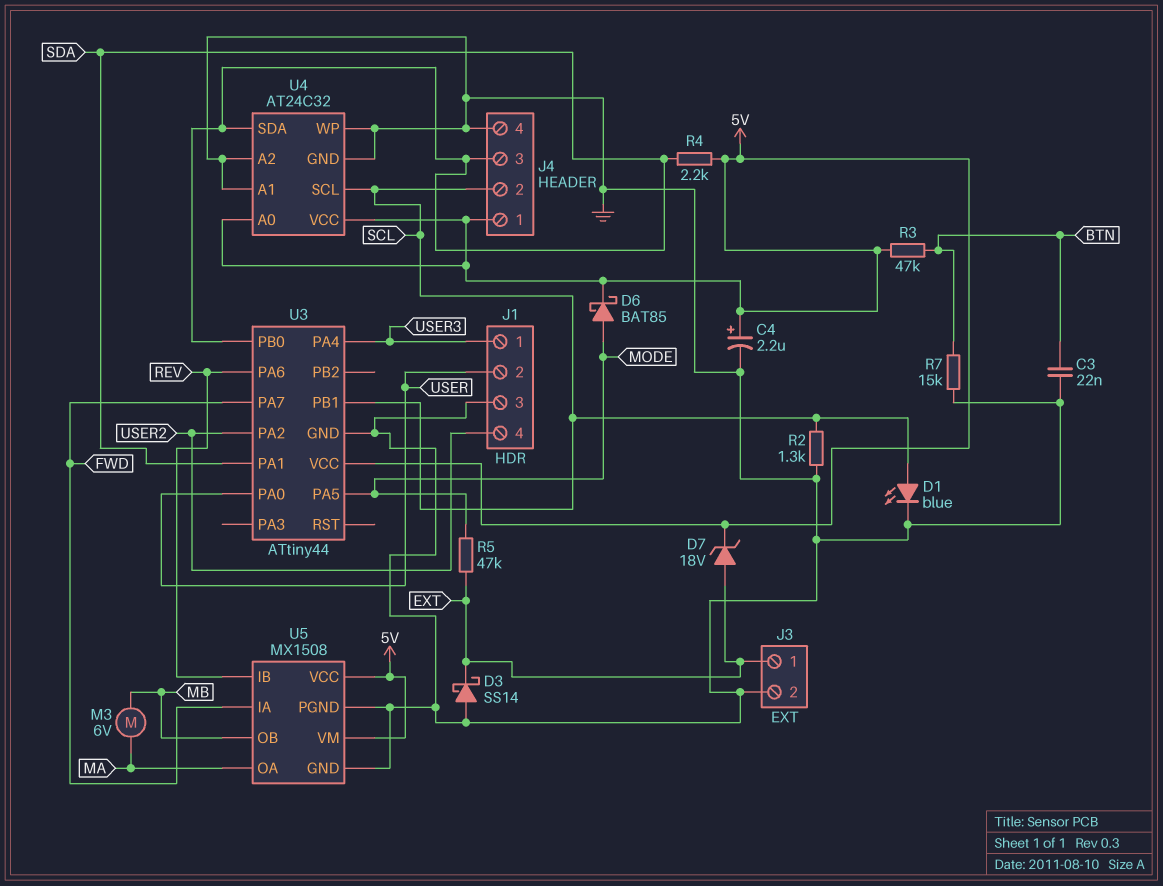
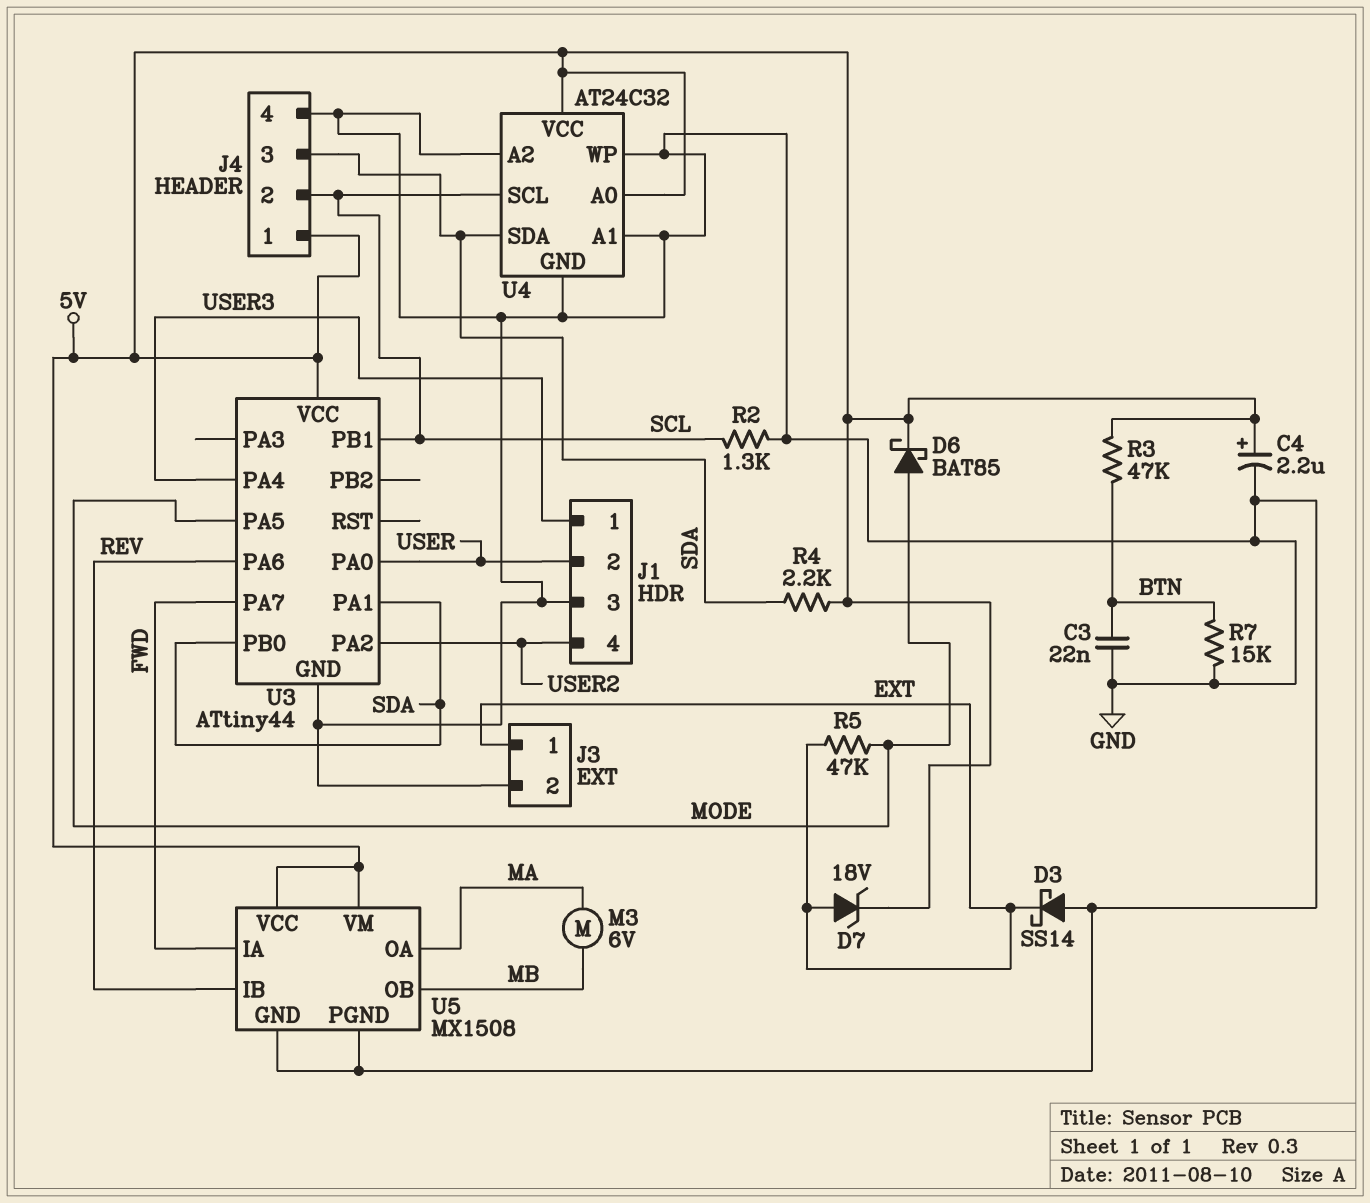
D1: LED blue (A SCL, K GND) -> none

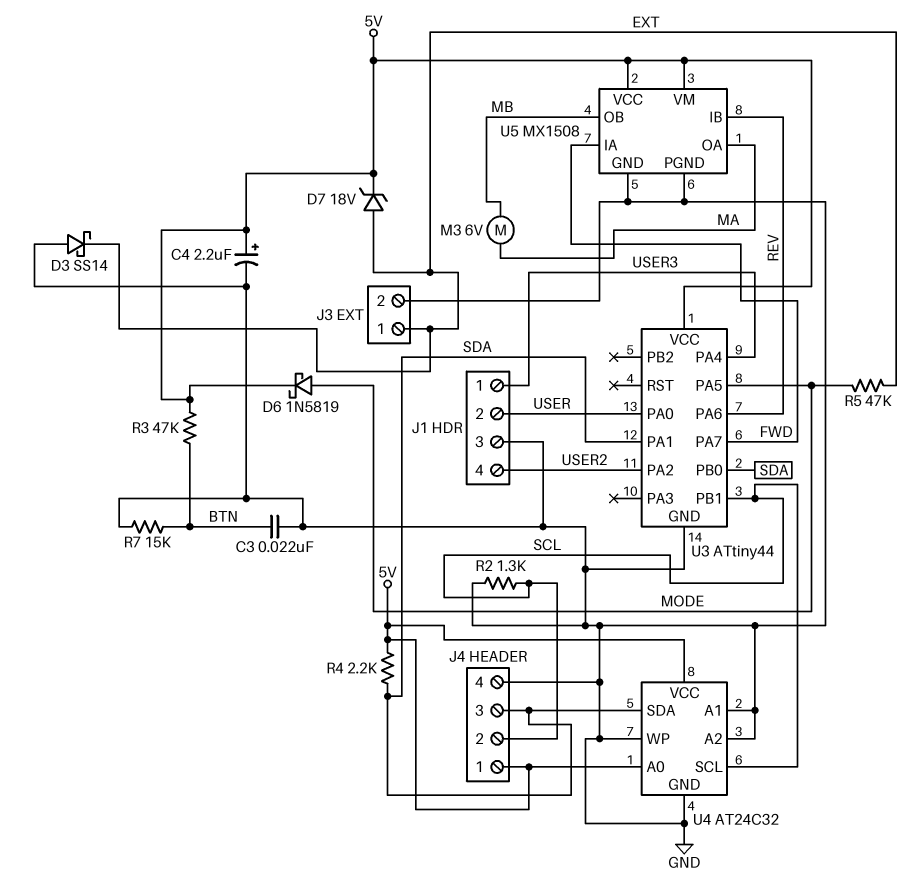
D6: schottky BAT85 (A MODE, K 5V) -> schottky 1N5819 (A MODE, K 5V)

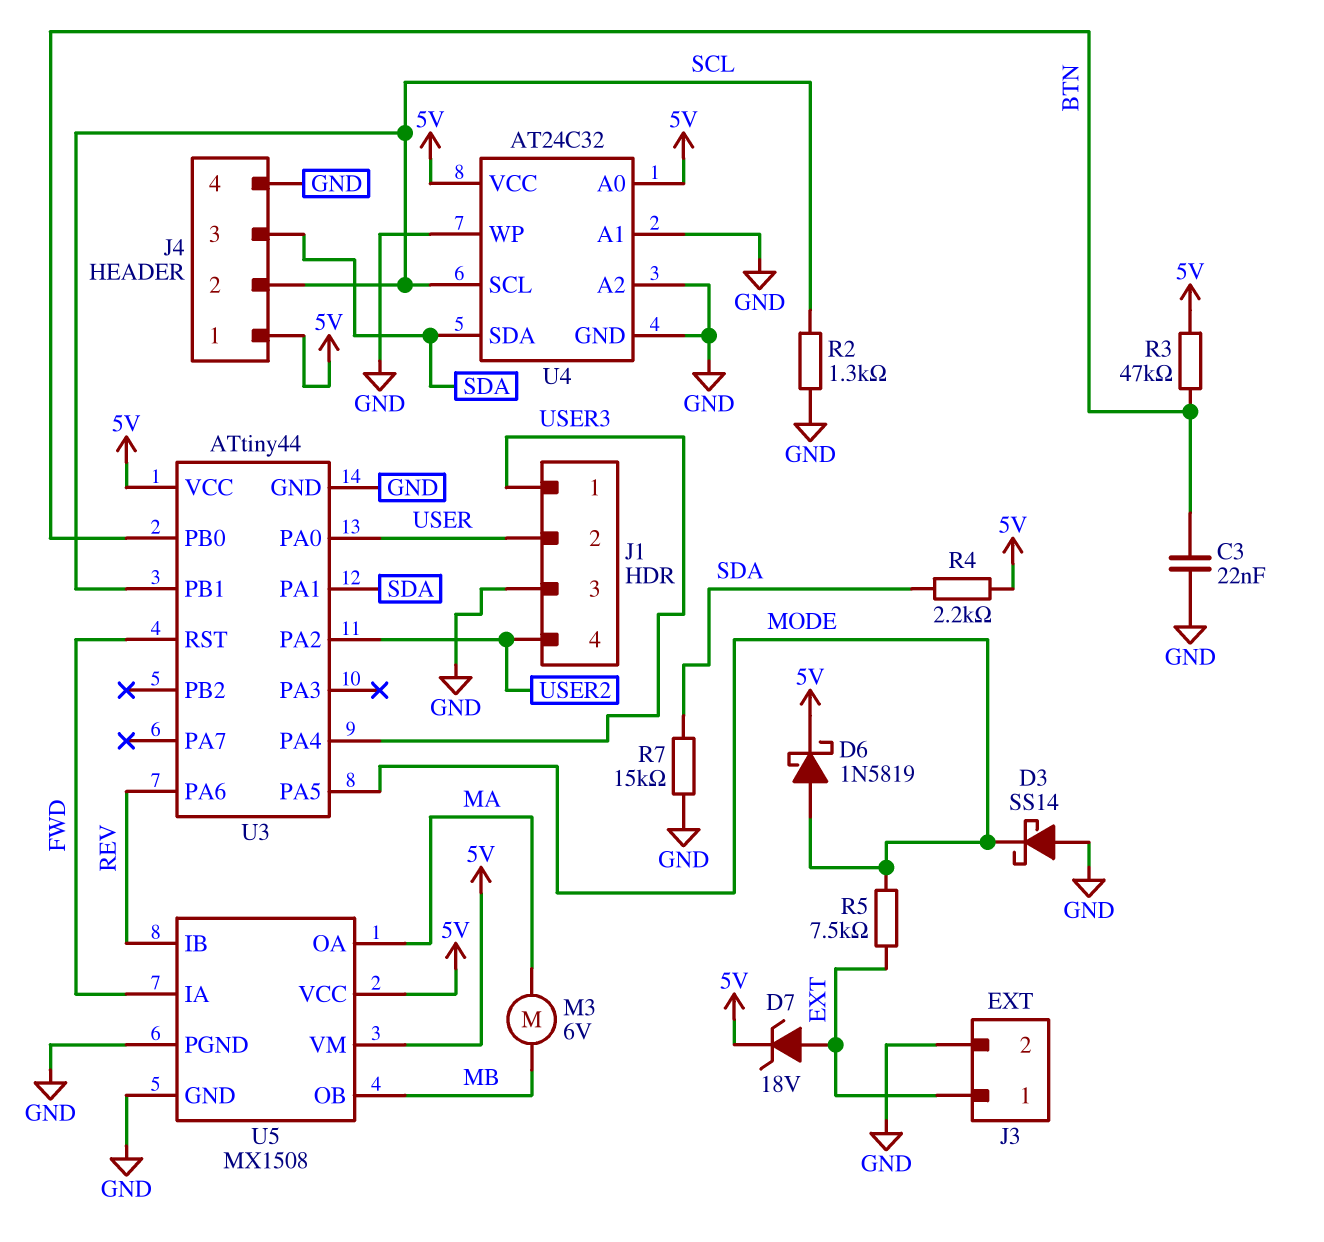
C4: 2.2uF (plus 5V, minus GND) -> none
D3: schottky SS14 (A GND, K EXT) -> schottky SS14 (A GND, K MODE)
R5: 47k (EXT, MODE) -> 7.5k (EXT, MODE)
R7: 15k (BTN, GND) -> 15k (GND, SDA)
U3 pin PA7: FWD -> none
U3 pin PB0: SDA -> BTN
U3 pin RST: none -> FWD

